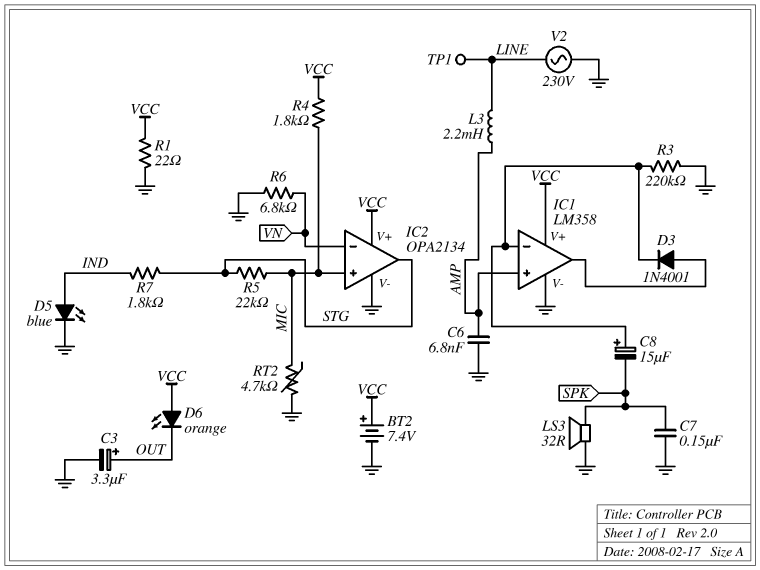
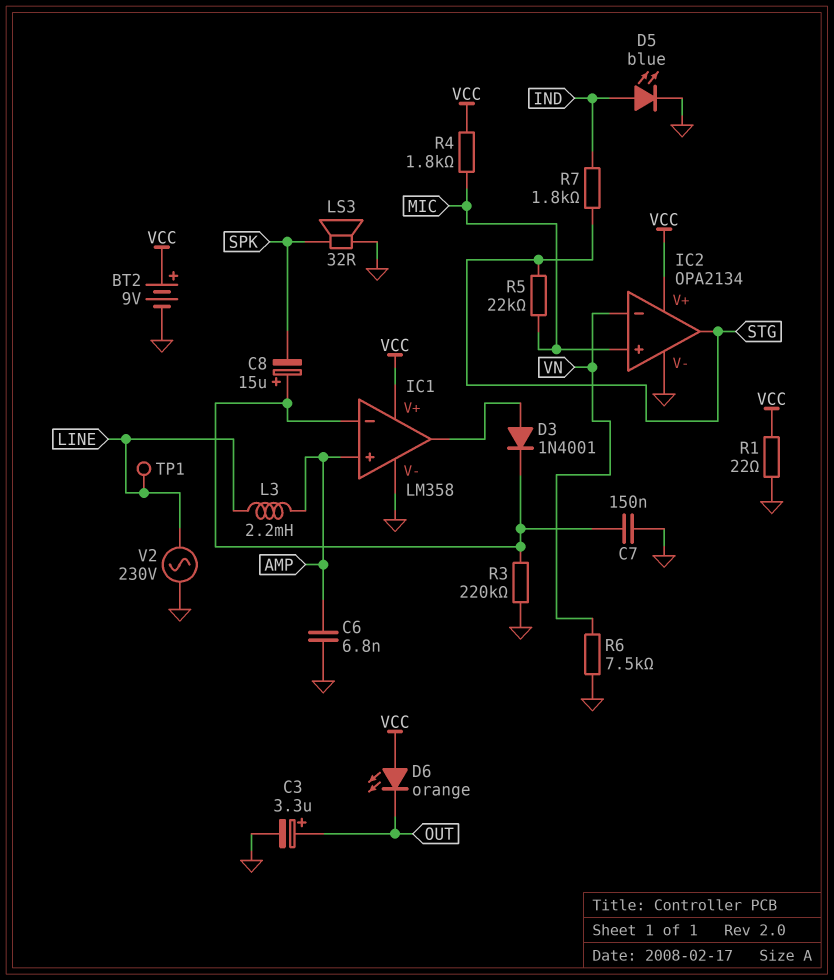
BT2: 7.4V (plus VCC, minus GND) -> 9V (plus VCC, minus GND)
C7: 150nF (GND, SPK) -> 150nF (GND, IC1/in-)
R6: 6.8k (GND, VN) -> 7.5k (GND, VN)
RT2: 4.7k (GND, MIC) -> none

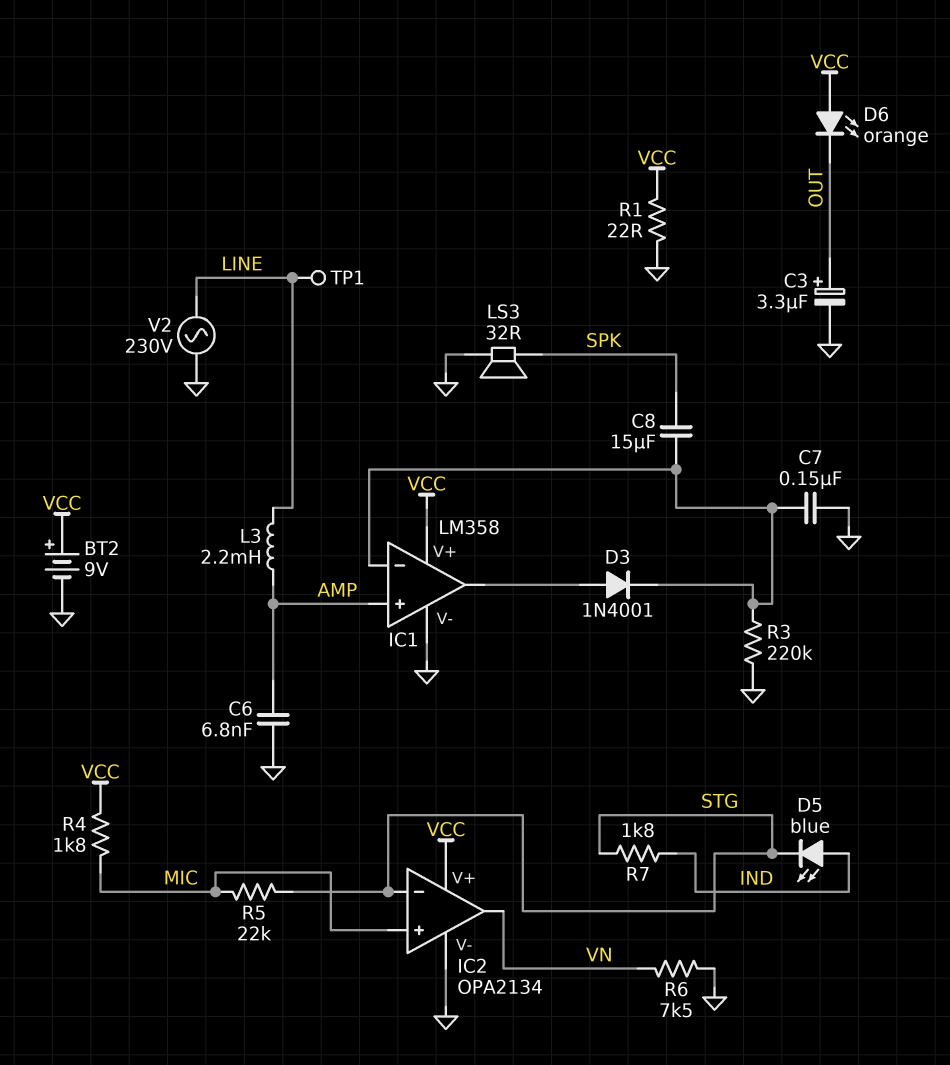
C8: 15uF (plus IC1/in-, minus SPK) -> 15uF (IC1/in-, SPK)
D5: LED blue (A IND, K GND) -> LED blue (A IND, K STG)
IC2 pin in-: VN -> STG
IC2 pin out: STG -> VN

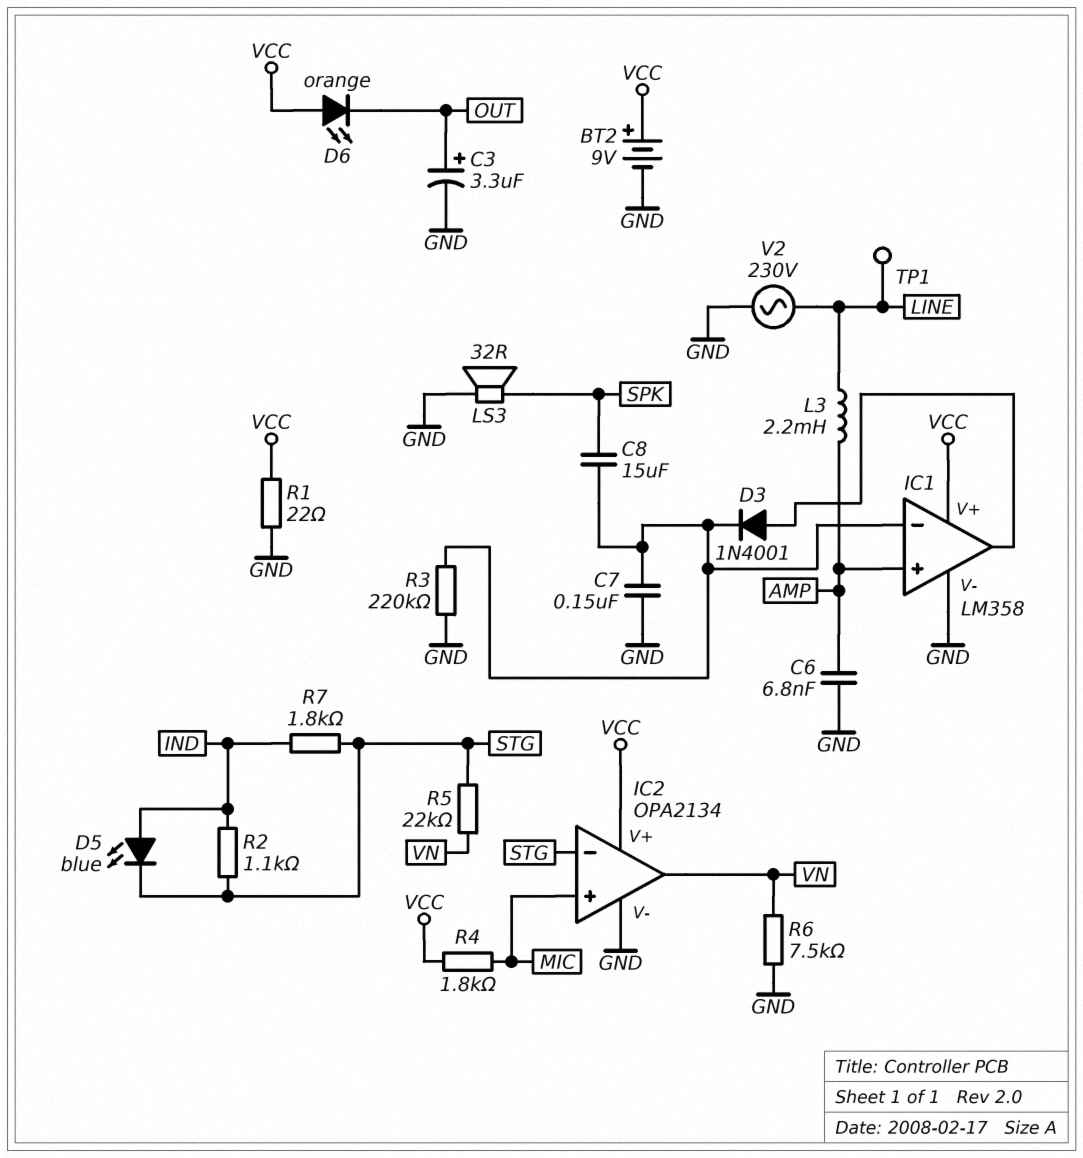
R2: none -> 1.1k (IND, STG)
R5: 22k (MIC, STG) -> 22k (STG, VN)

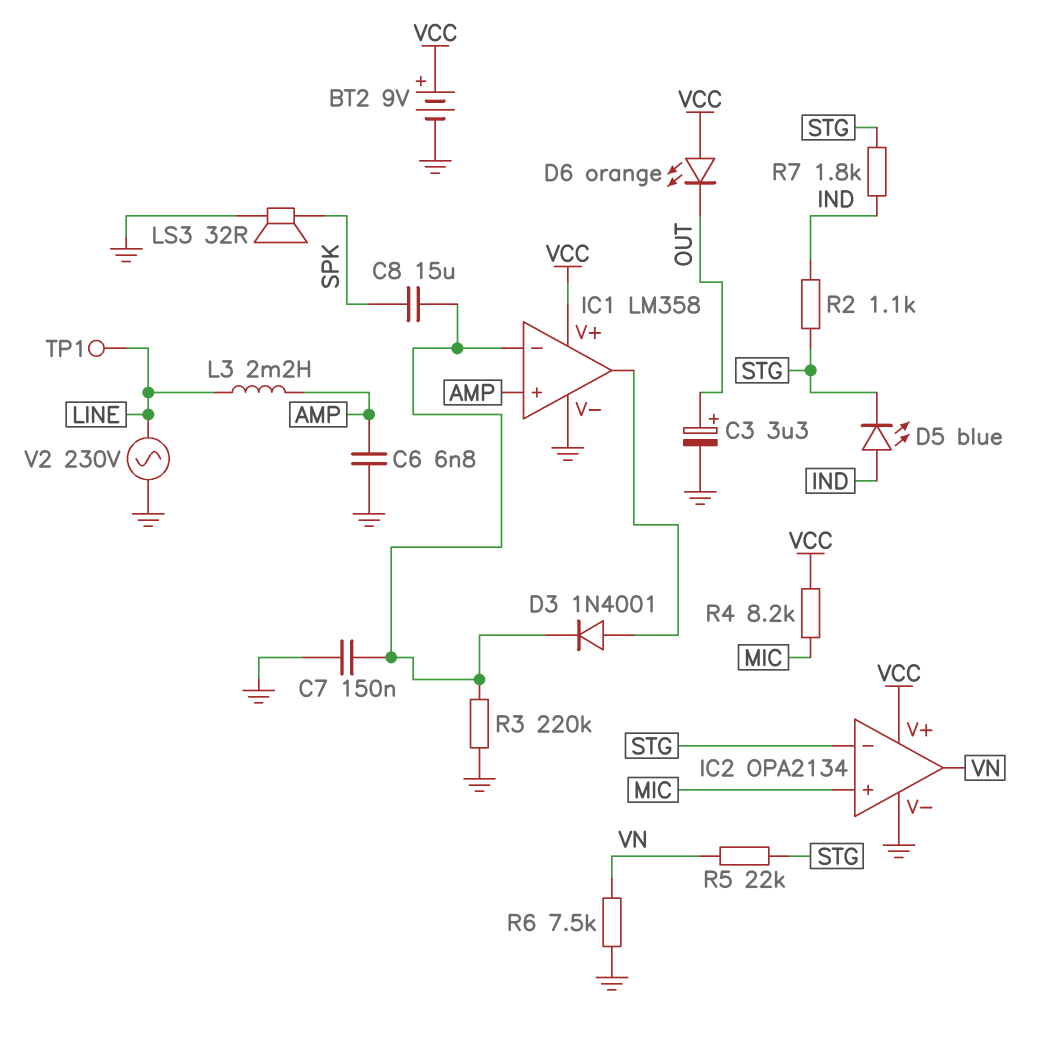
R1: 22 (GND, VCC) -> none
R4: 1.8k (MIC, VCC) -> 8.2k (MIC, VCC)

